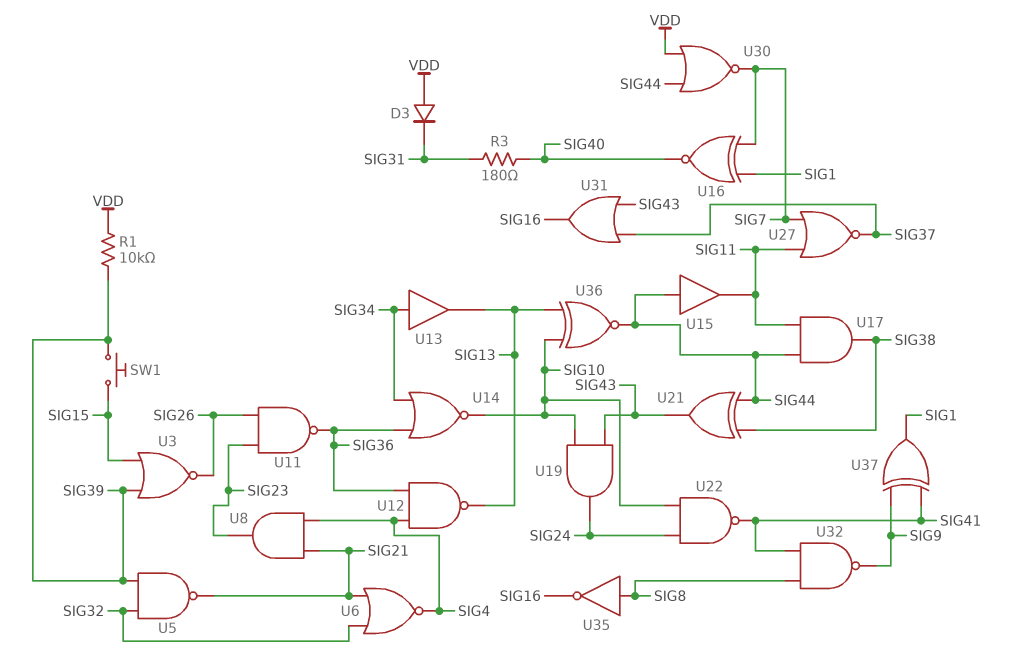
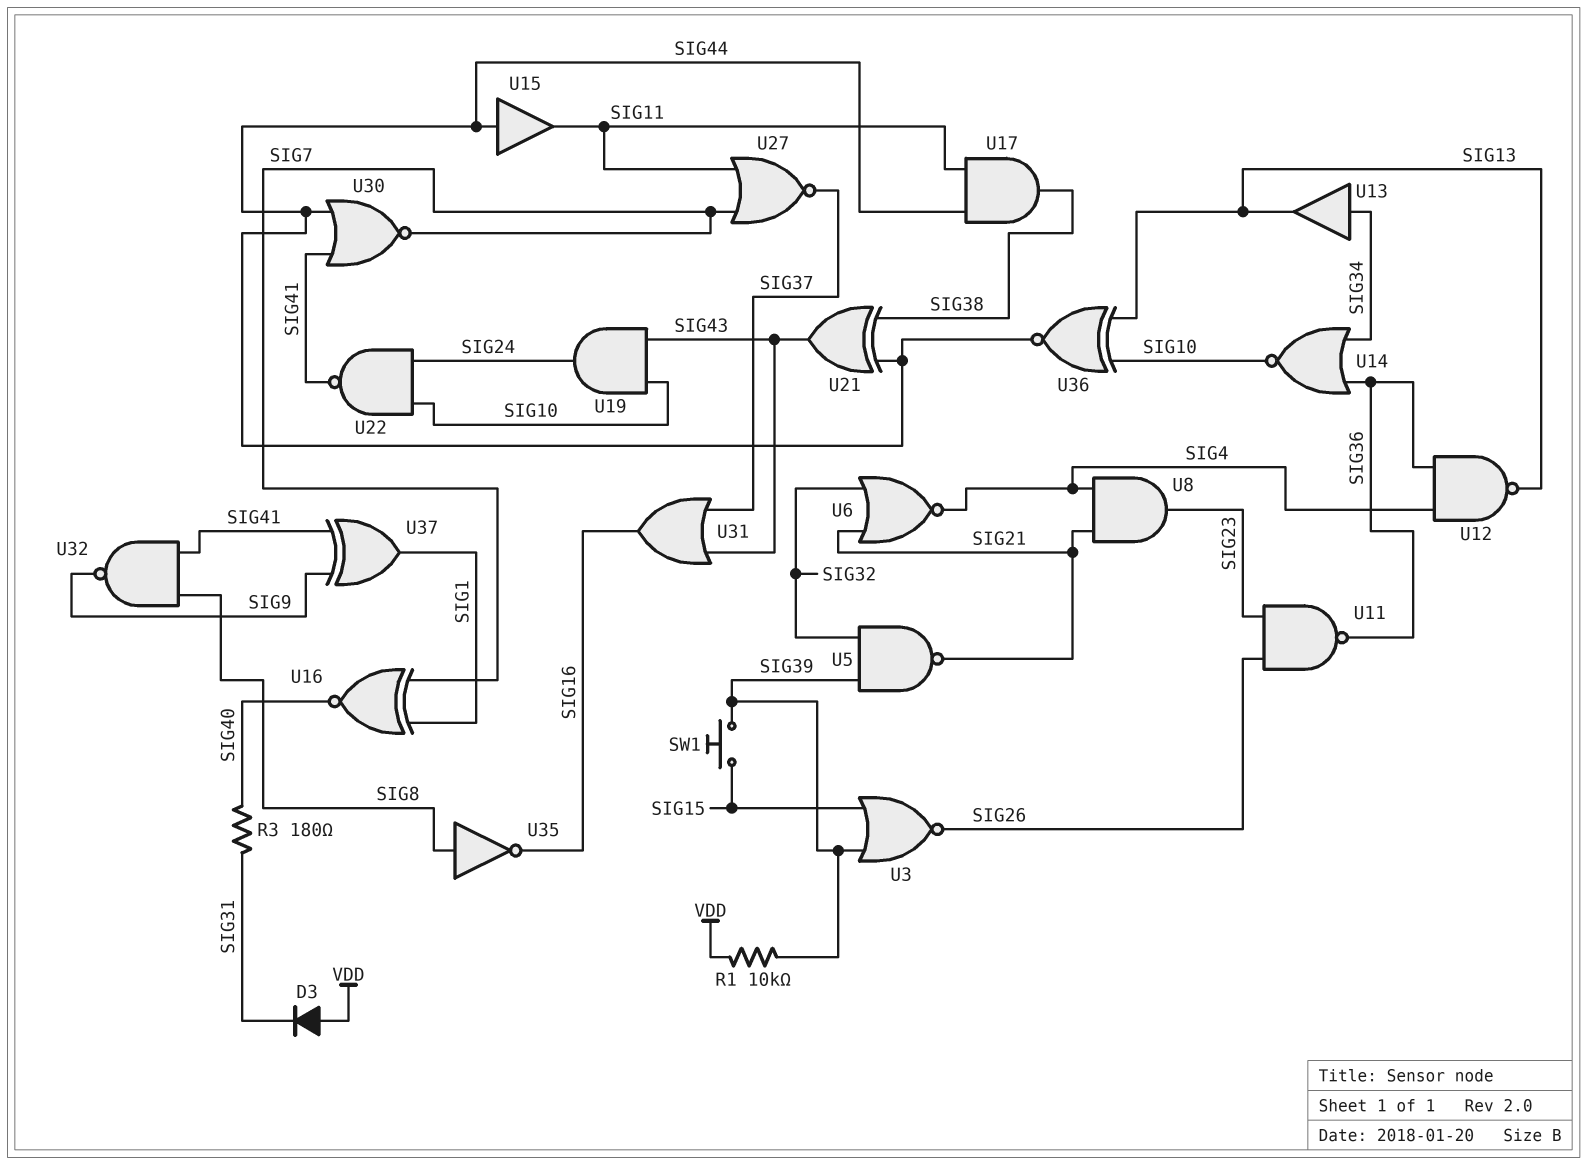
U30: NOR (in SIG44, in VDD, out SIG7) -> NOR (in SIG41, in SIG44, out SIG7)

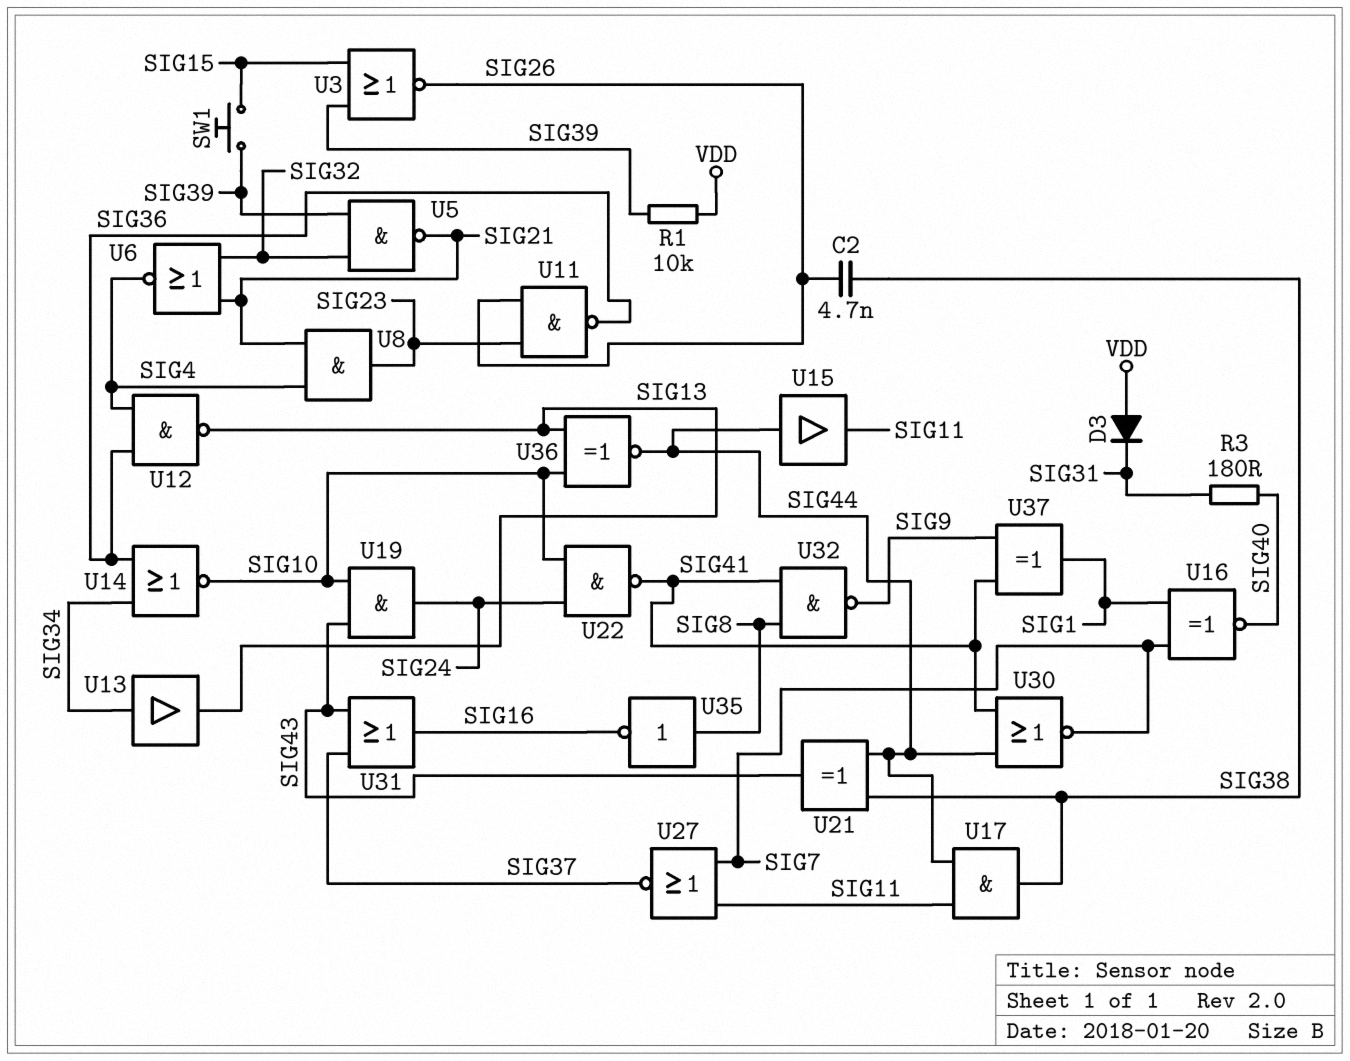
C2: none -> 4.7nF (SIG26, SIG38)

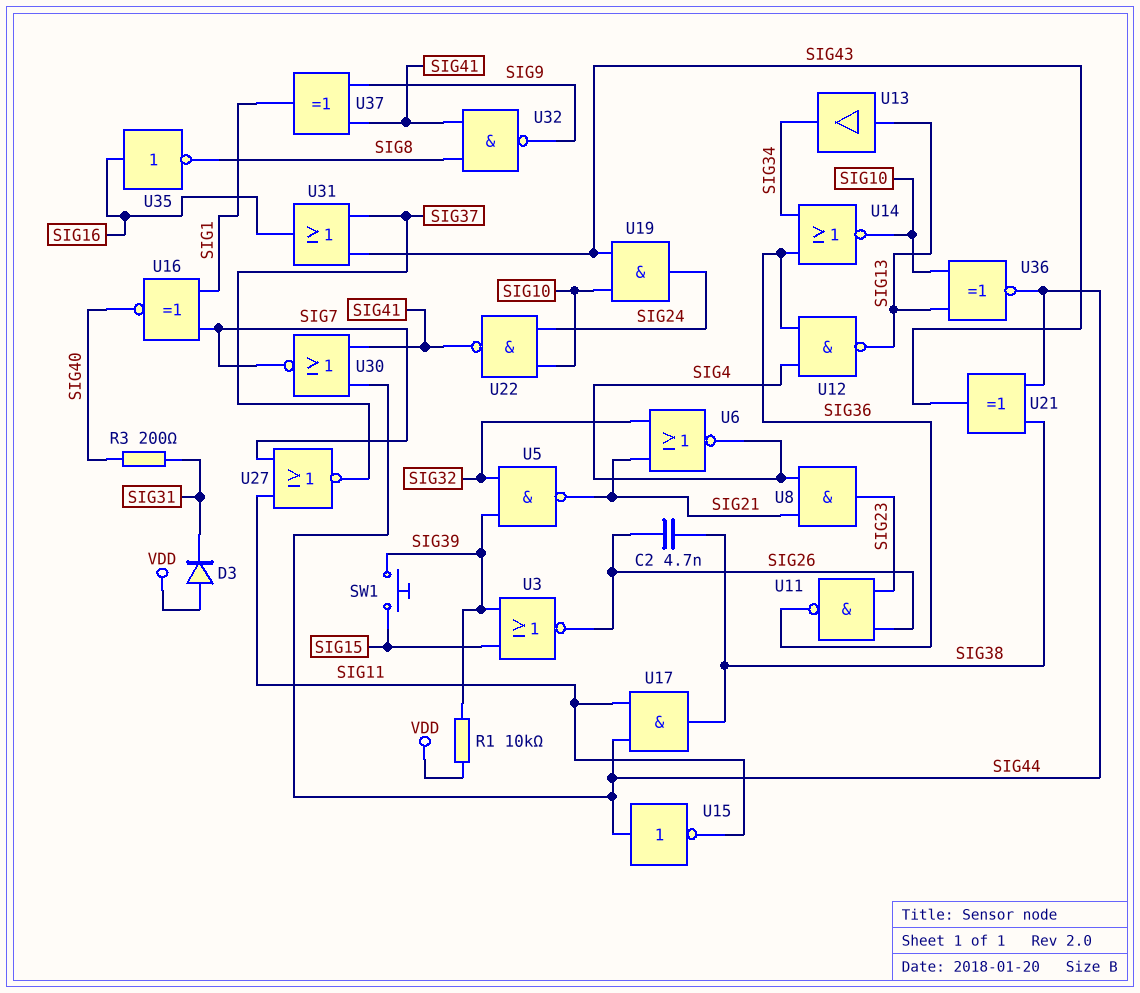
R3: 180 (SIG31, SIG40) -> 200 (SIG31, SIG40)
U13: buffer (in SIG34, out SIG13) -> buffer (in SIG13, out SIG34)
U15: buffer (in SIG44, out SIG11) -> NOT (in SIG44, out SIG11)
U35: NOT (in SIG8, out SIG16) -> NOT (in SIG16, out SIG8)

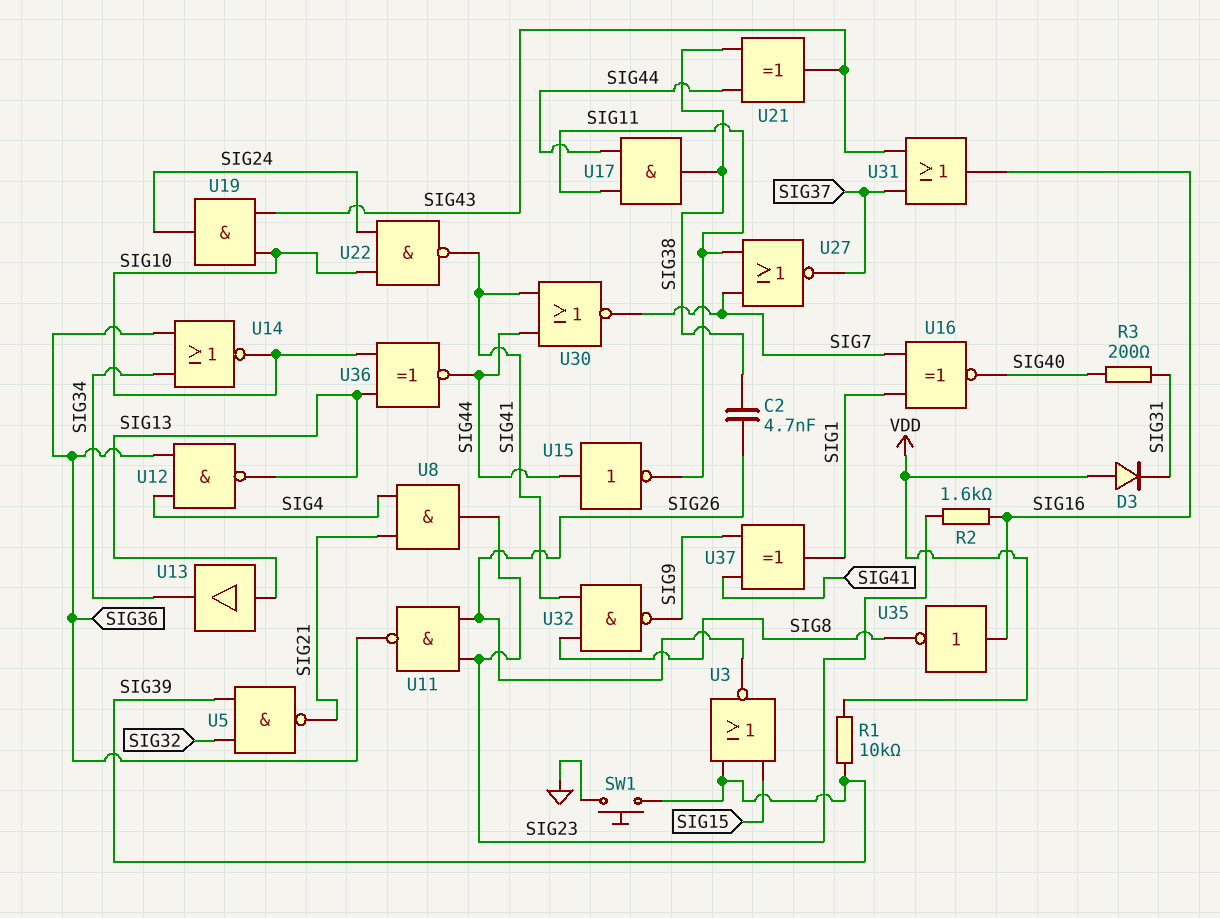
R2: none -> 1.6k (SIG16, SIG23)
SW1: button (SIG15, SIG39) -> button (GND, SIG39)
U6: NOR (in SIG21, in SIG32, out SIG4) -> none

